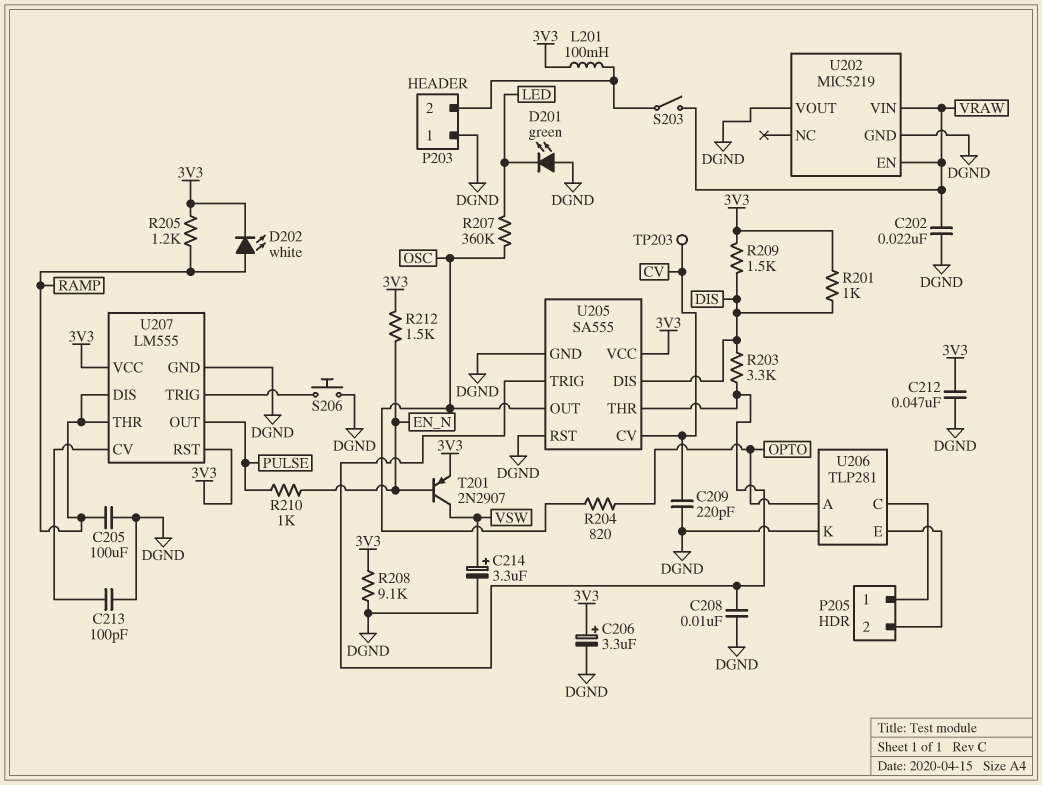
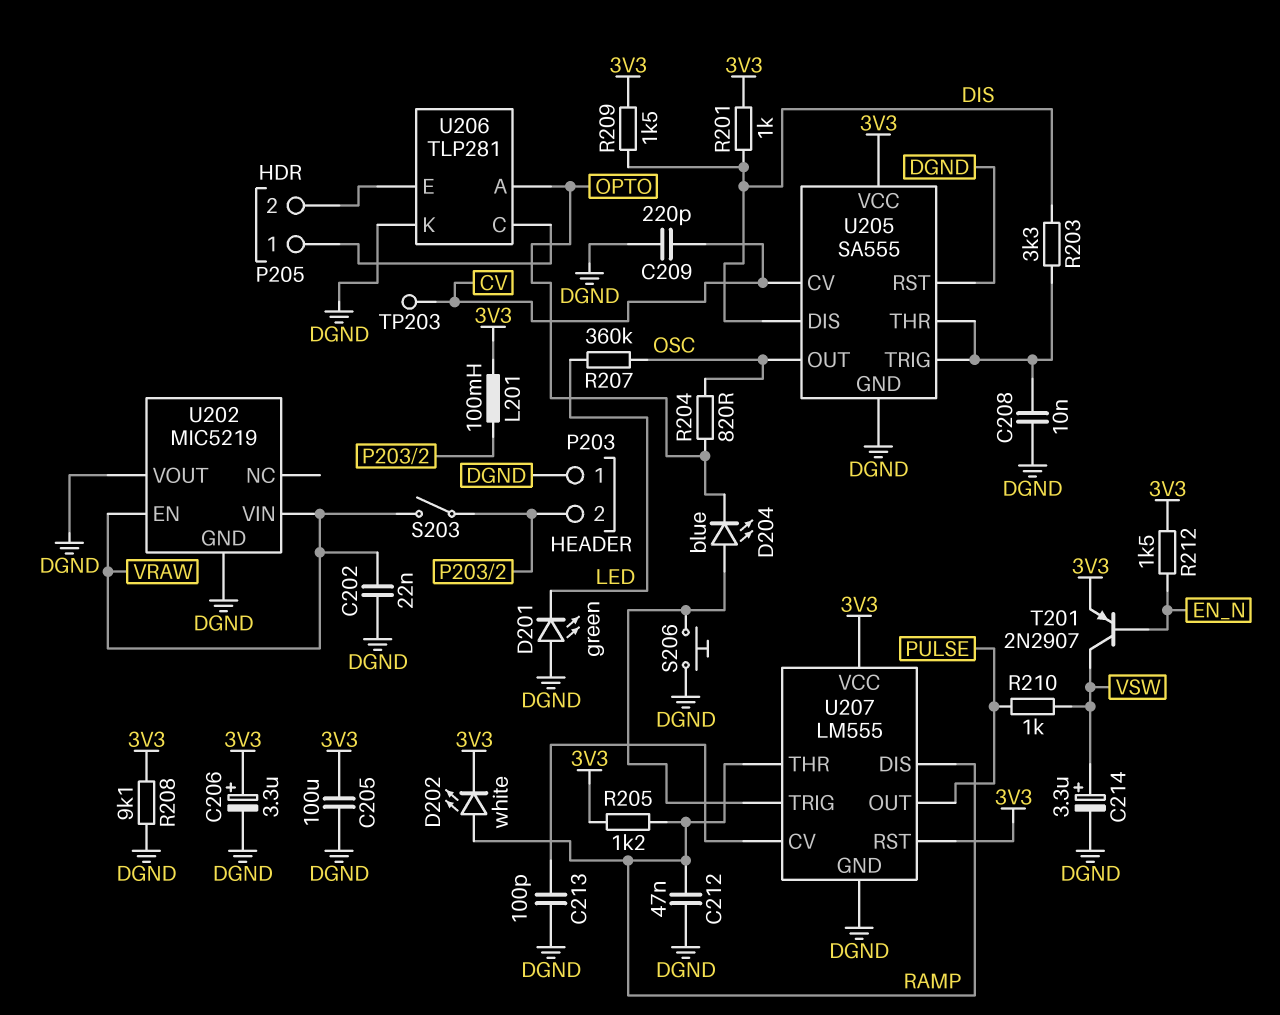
C205: 100uF (DGND, RAMP) -> 100uF (3V3, DGND)
C212: 47nF (3V3, DGND) -> 47nF (DGND, RAMP)
D204: none -> LED blue (A U207/TRIG, K OPTO)
R210: 1k (EN_N, PULSE) -> 1k (PULSE, VSW)

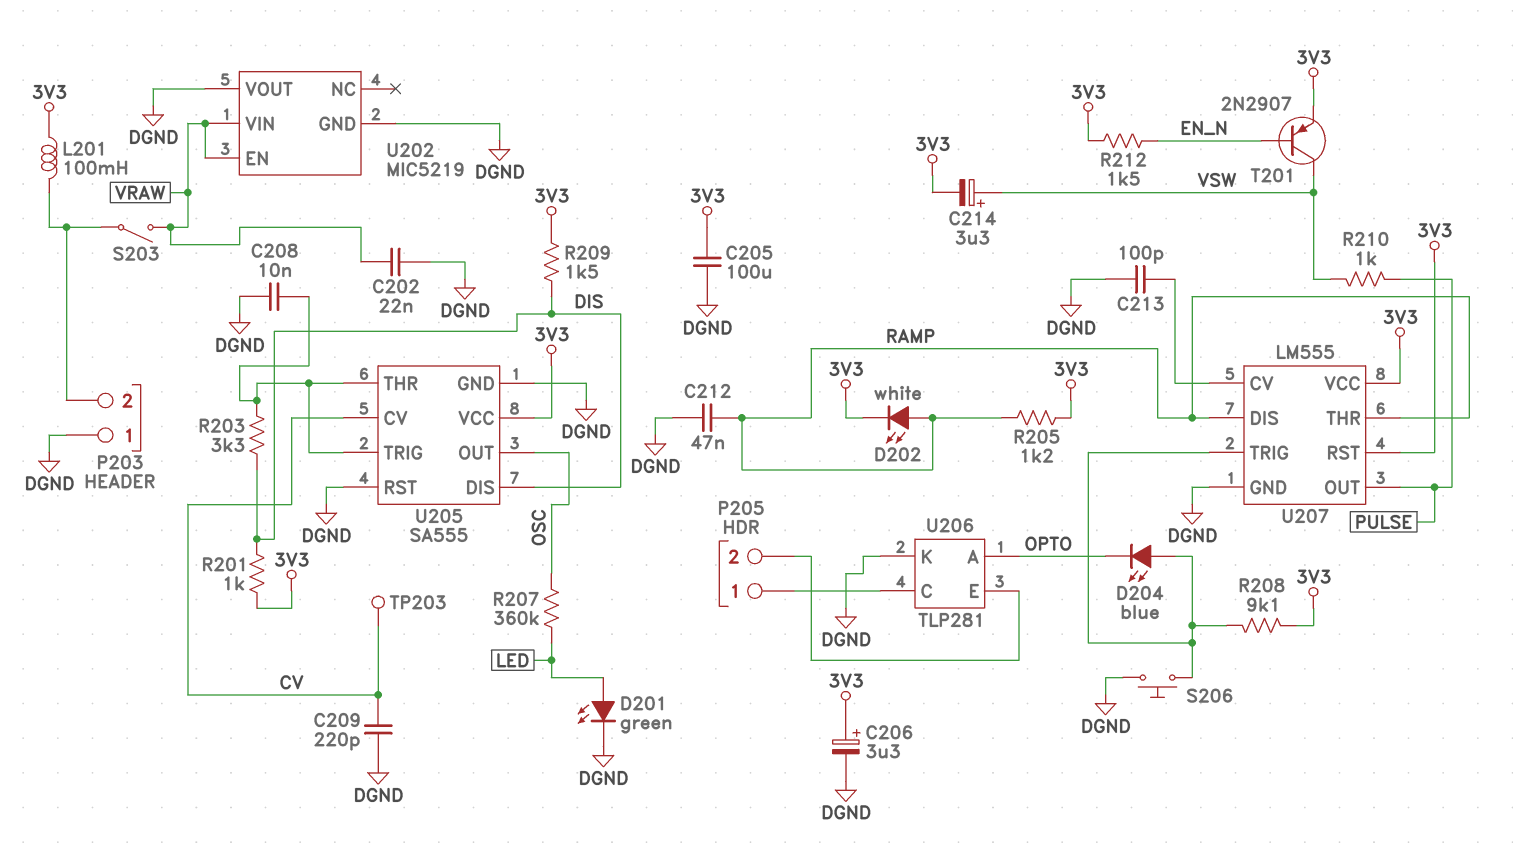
C214: 3.3uF (plus VSW, minus DGND) -> 3.3uF (plus VSW, minus 3V3)
D201: LED green (A DGND, K LED) -> LED green (A LED, K DGND)
R204: 820 (OPTO, OSC) -> none
R208: 9.1k (3V3, DGND) -> 9.1k (3V3, U207/TRIG)

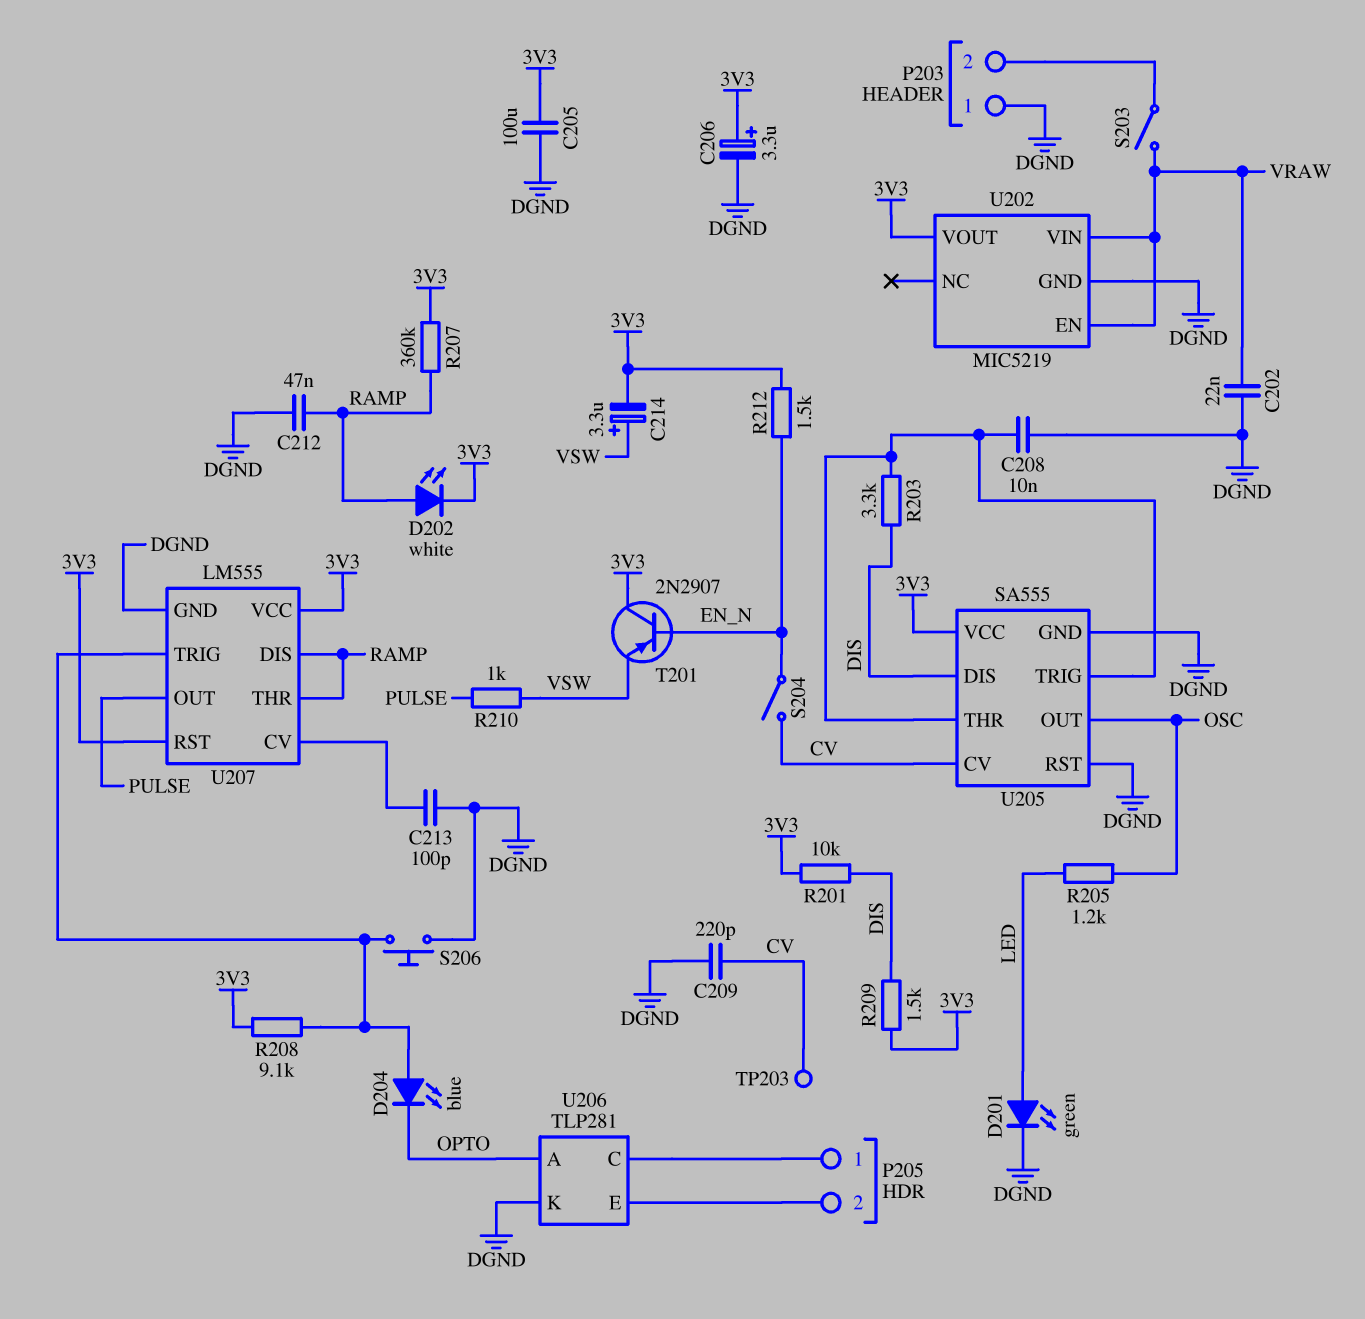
L201: 100mH (3V3, P203/2) -> none
R201: 1k (3V3, DIS) -> 10k (3V3, DIS)
R205: 1.2k (3V3, RAMP) -> 1.2k (LED, OSC)
R207: 360k (LED, OSC) -> 360k (3V3, RAMP)
S204: none -> switch (CV, EN_N)
T201: PNP 2N2907 (B EN_N, C VSW, E 3V3) -> PNP 2N2907 (B EN_N, C 3V3, E VSW)
U202 pin VOUT: DGND -> 3V3

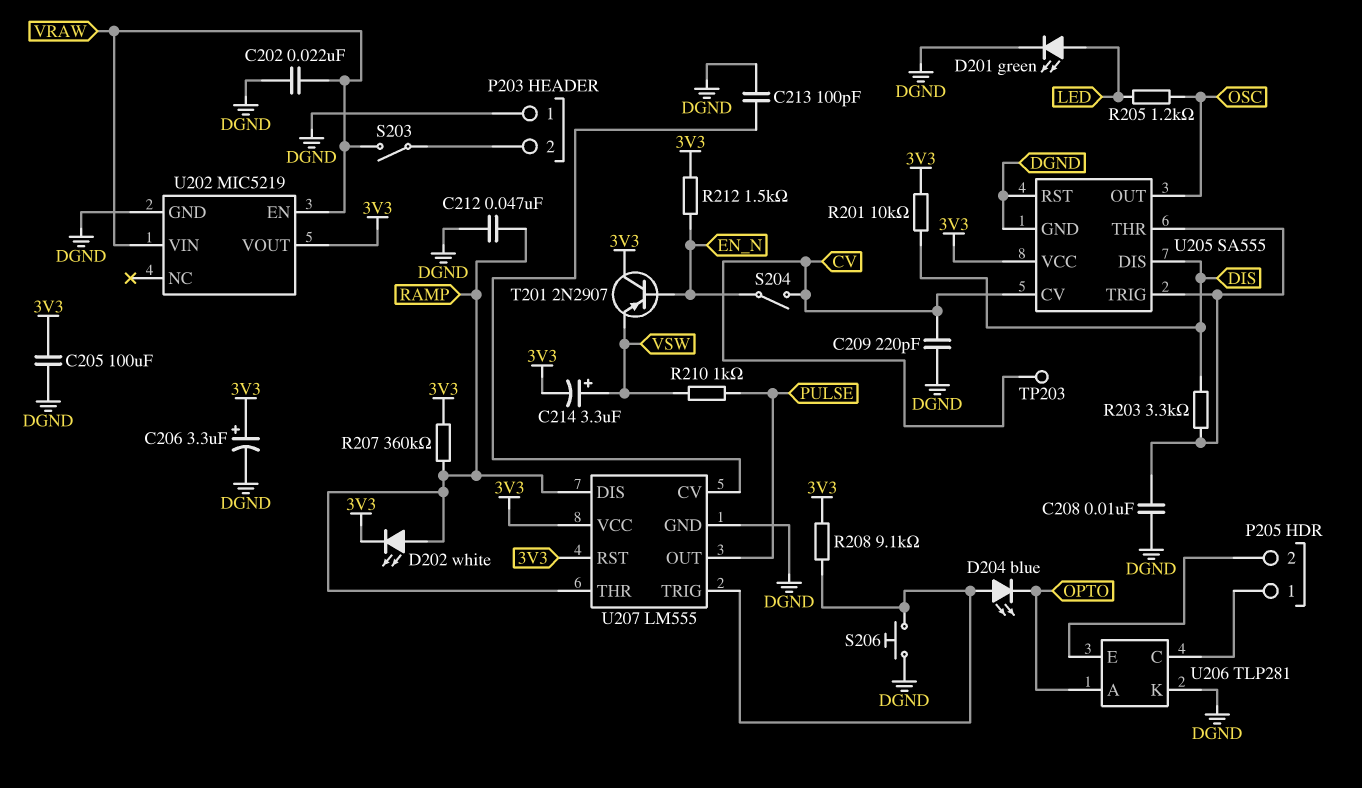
R209: 1.5k (3V3, DIS) -> none

